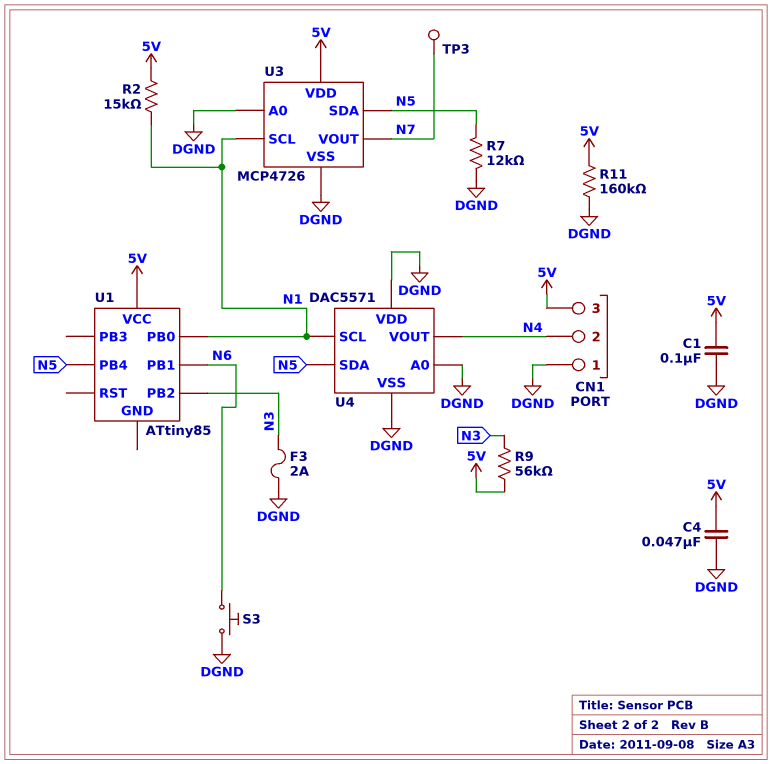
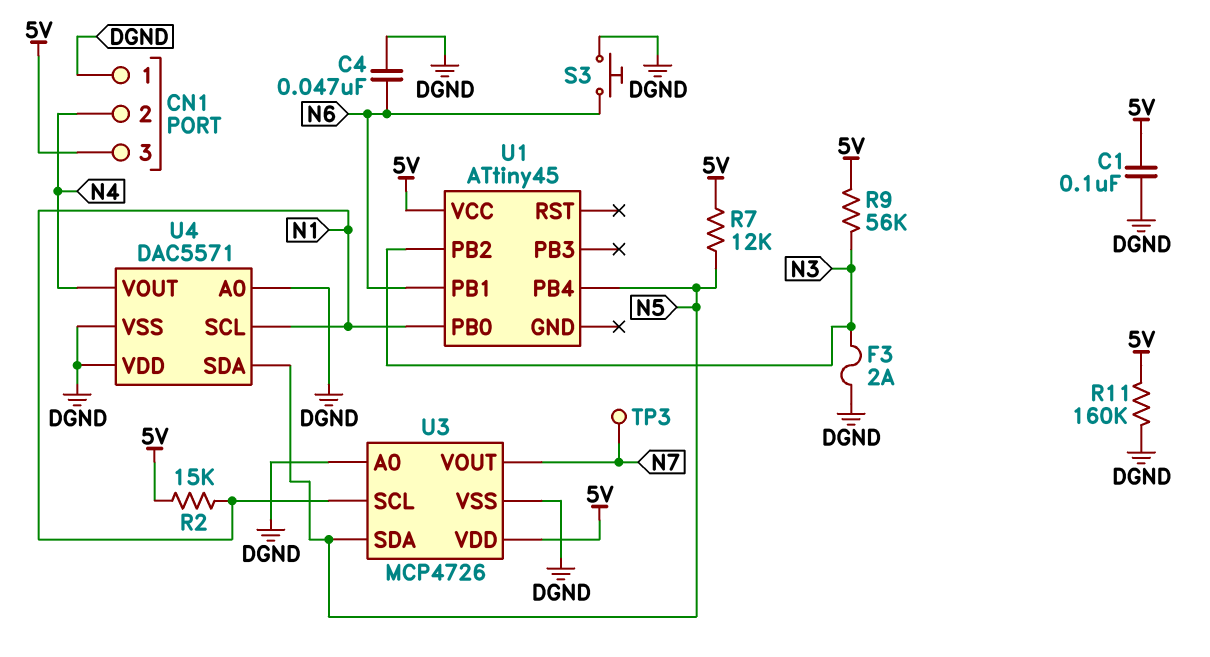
C4: 47nF (5V, DGND) -> 47nF (DGND, N6)
R7: 12k (DGND, N5) -> 12k (5V, N5)
U1: ATtiny85 -> ATtiny45

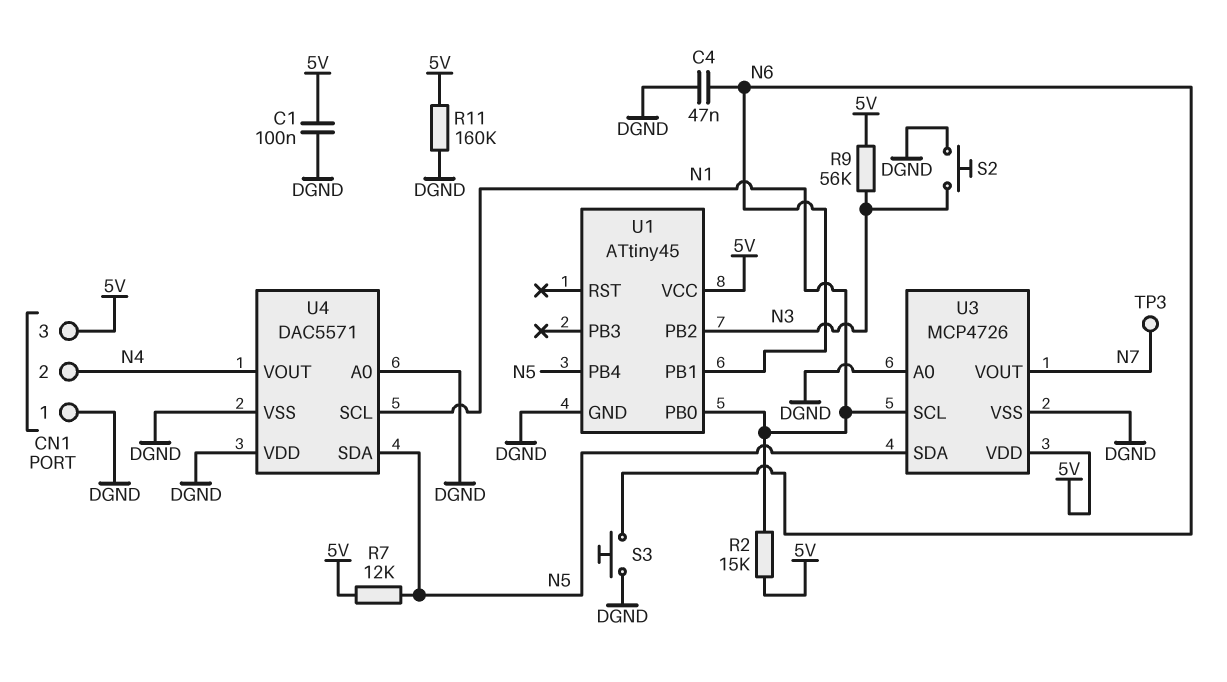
F3: 2A (DGND, N3) -> none
S2: none -> button (DGND, N3)
U1 pin GND: none -> DGND

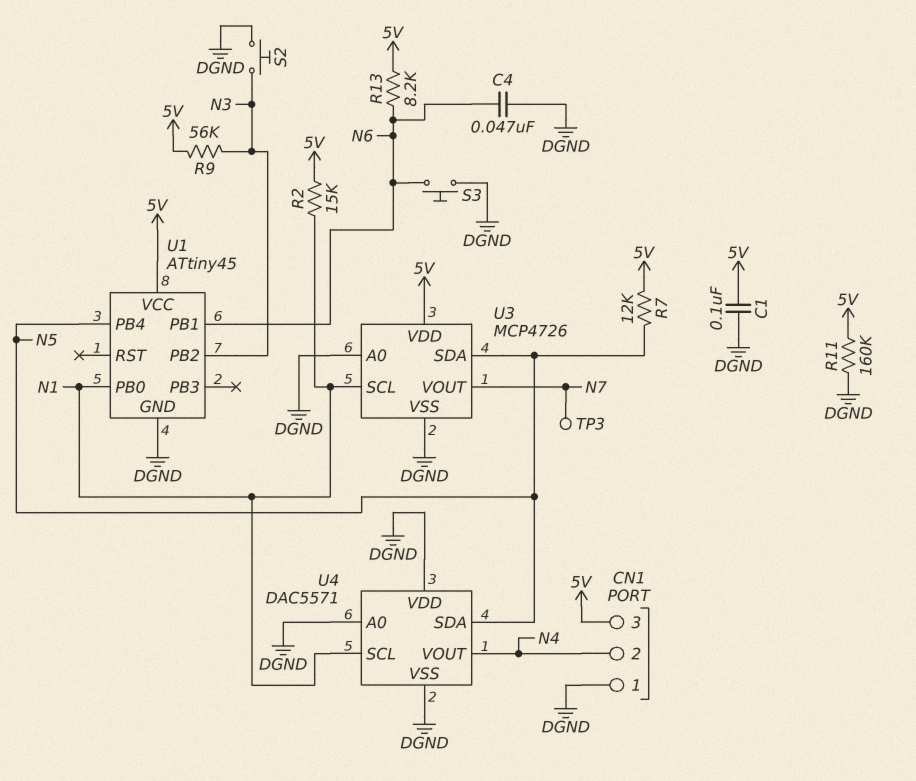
R13: none -> 8.2k (5V, N6)

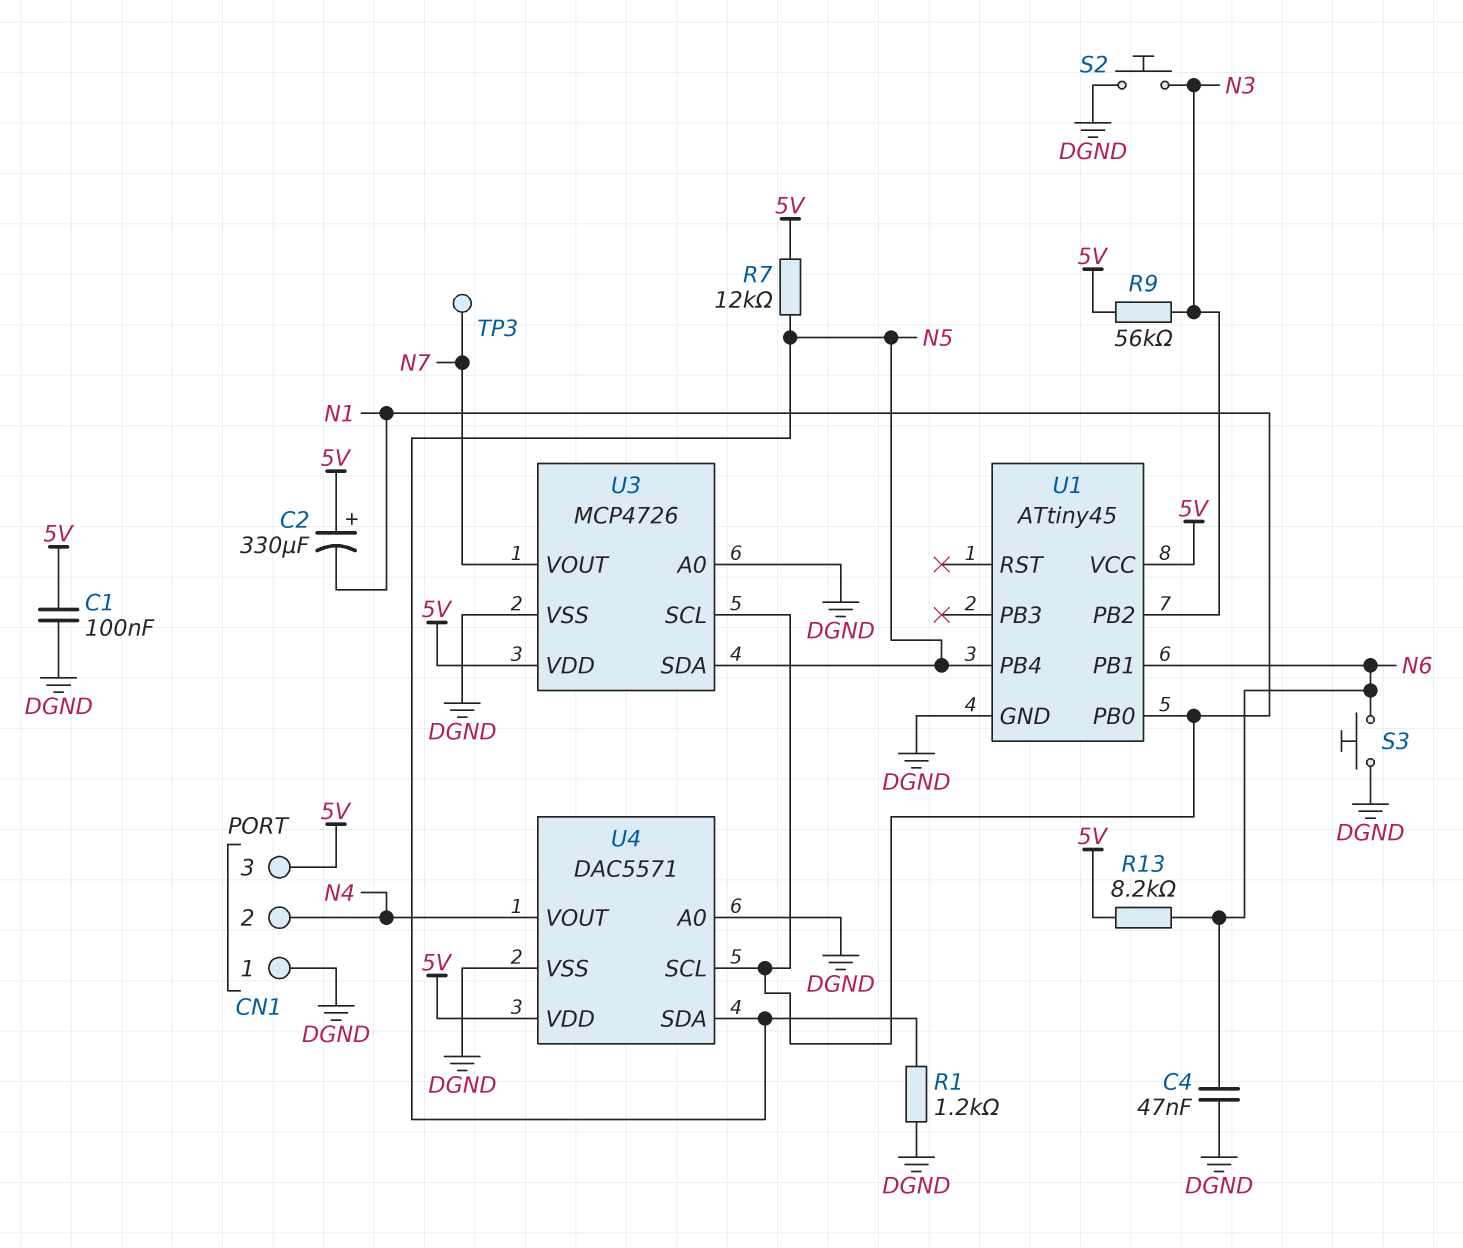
C2: none -> 330uF (plus 5V, minus N1)
R1: none -> 1.2k (DGND, N5)
R2: 15k (5V, N1) -> none
R11: 160k (5V, DGND) -> none
U4 pin VDD: DGND -> 5V

